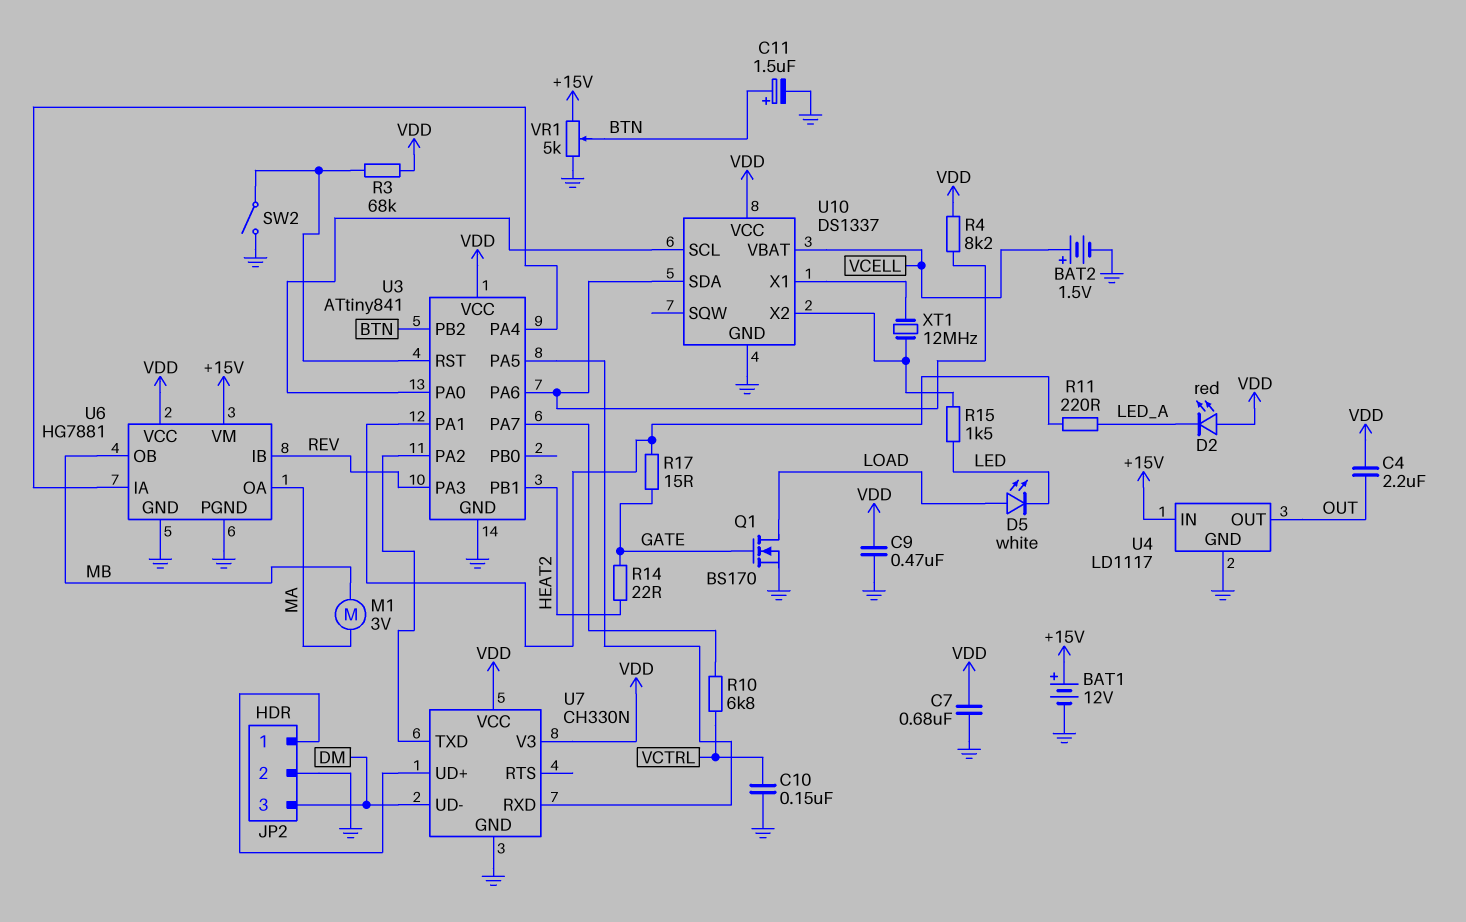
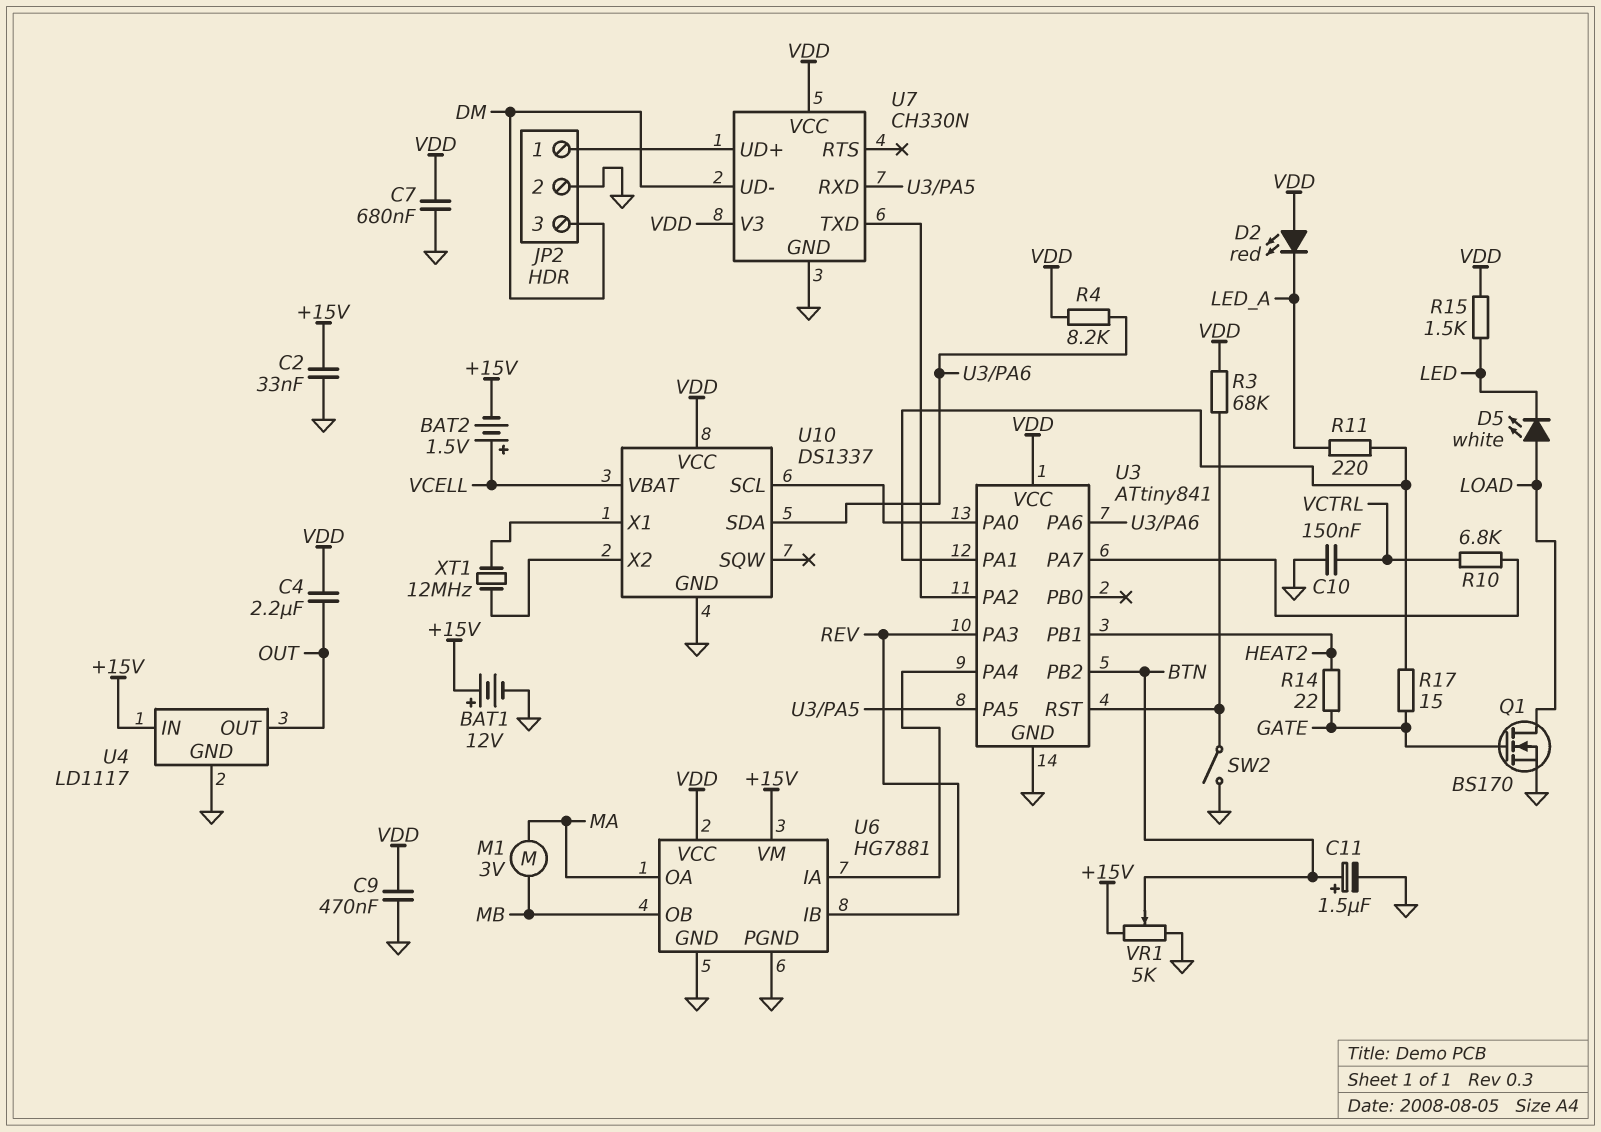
BAT2: 1.5V (plus VCELL, minus GND) -> 1.5V (plus VCELL, minus +15V)
C2: none -> 33nF (+15V, GND)
R15: 1.5k (LED, U10/X2) -> 1.5k (LED, VDD)

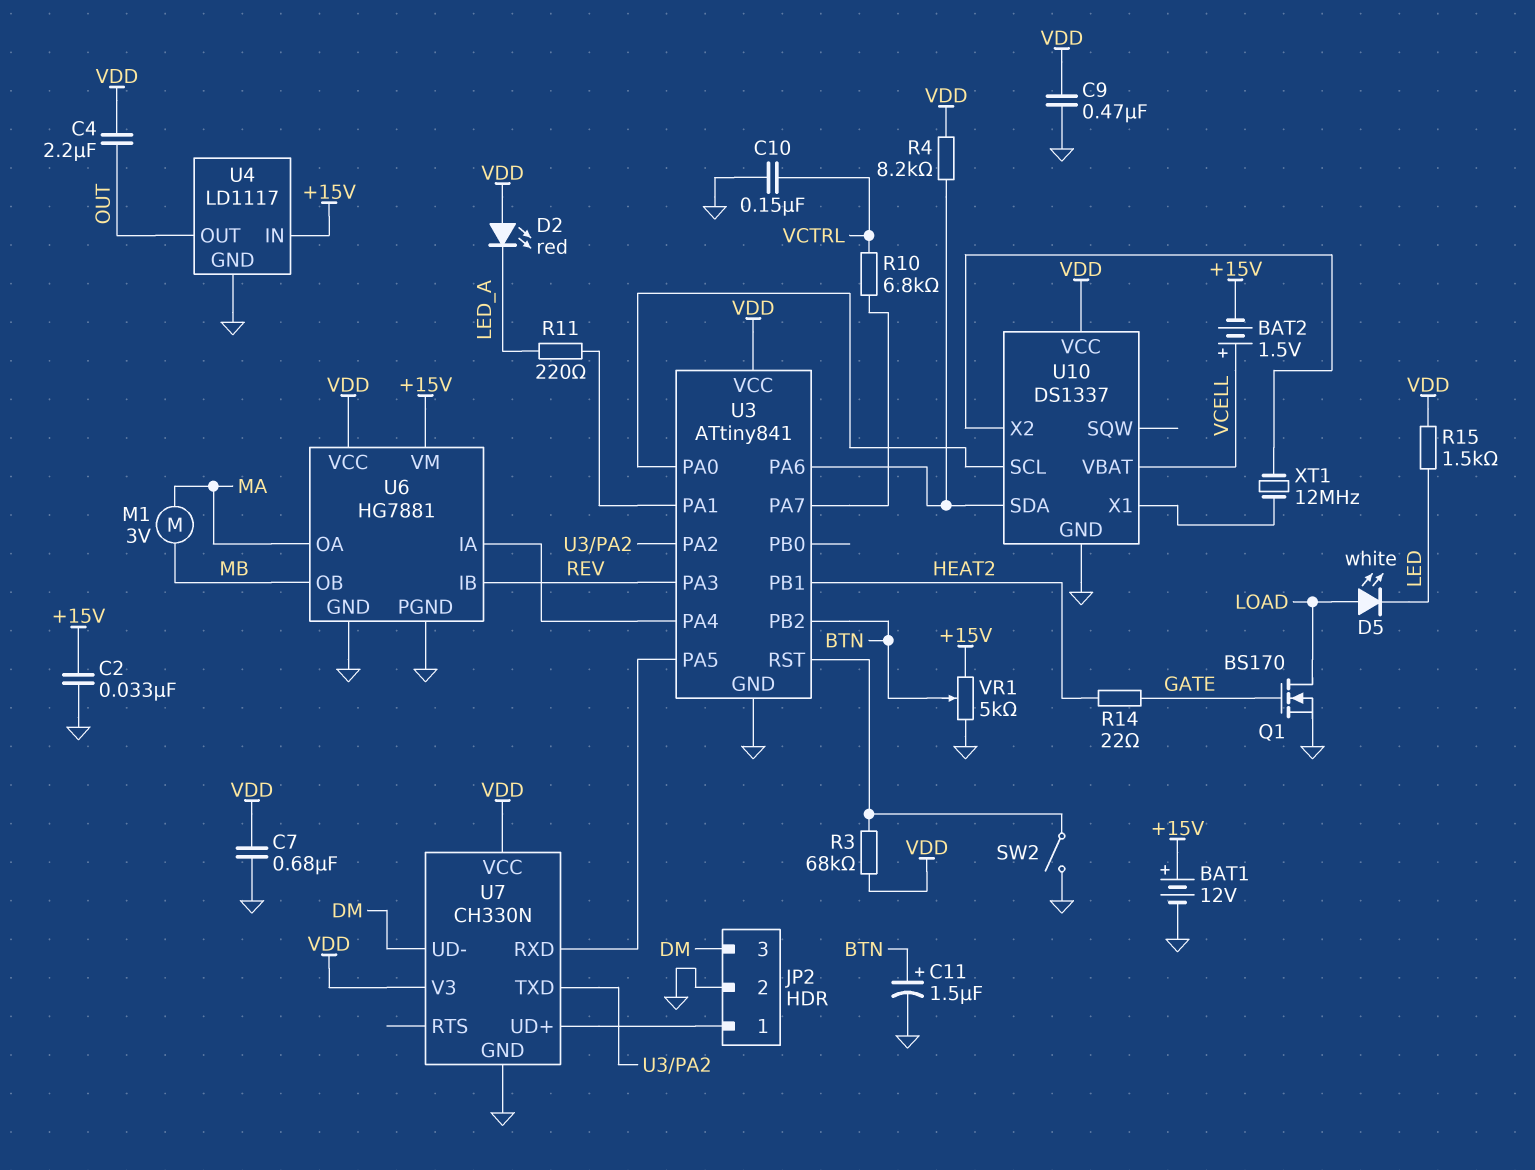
R17: 15 (GATE, U3/PA1) -> none

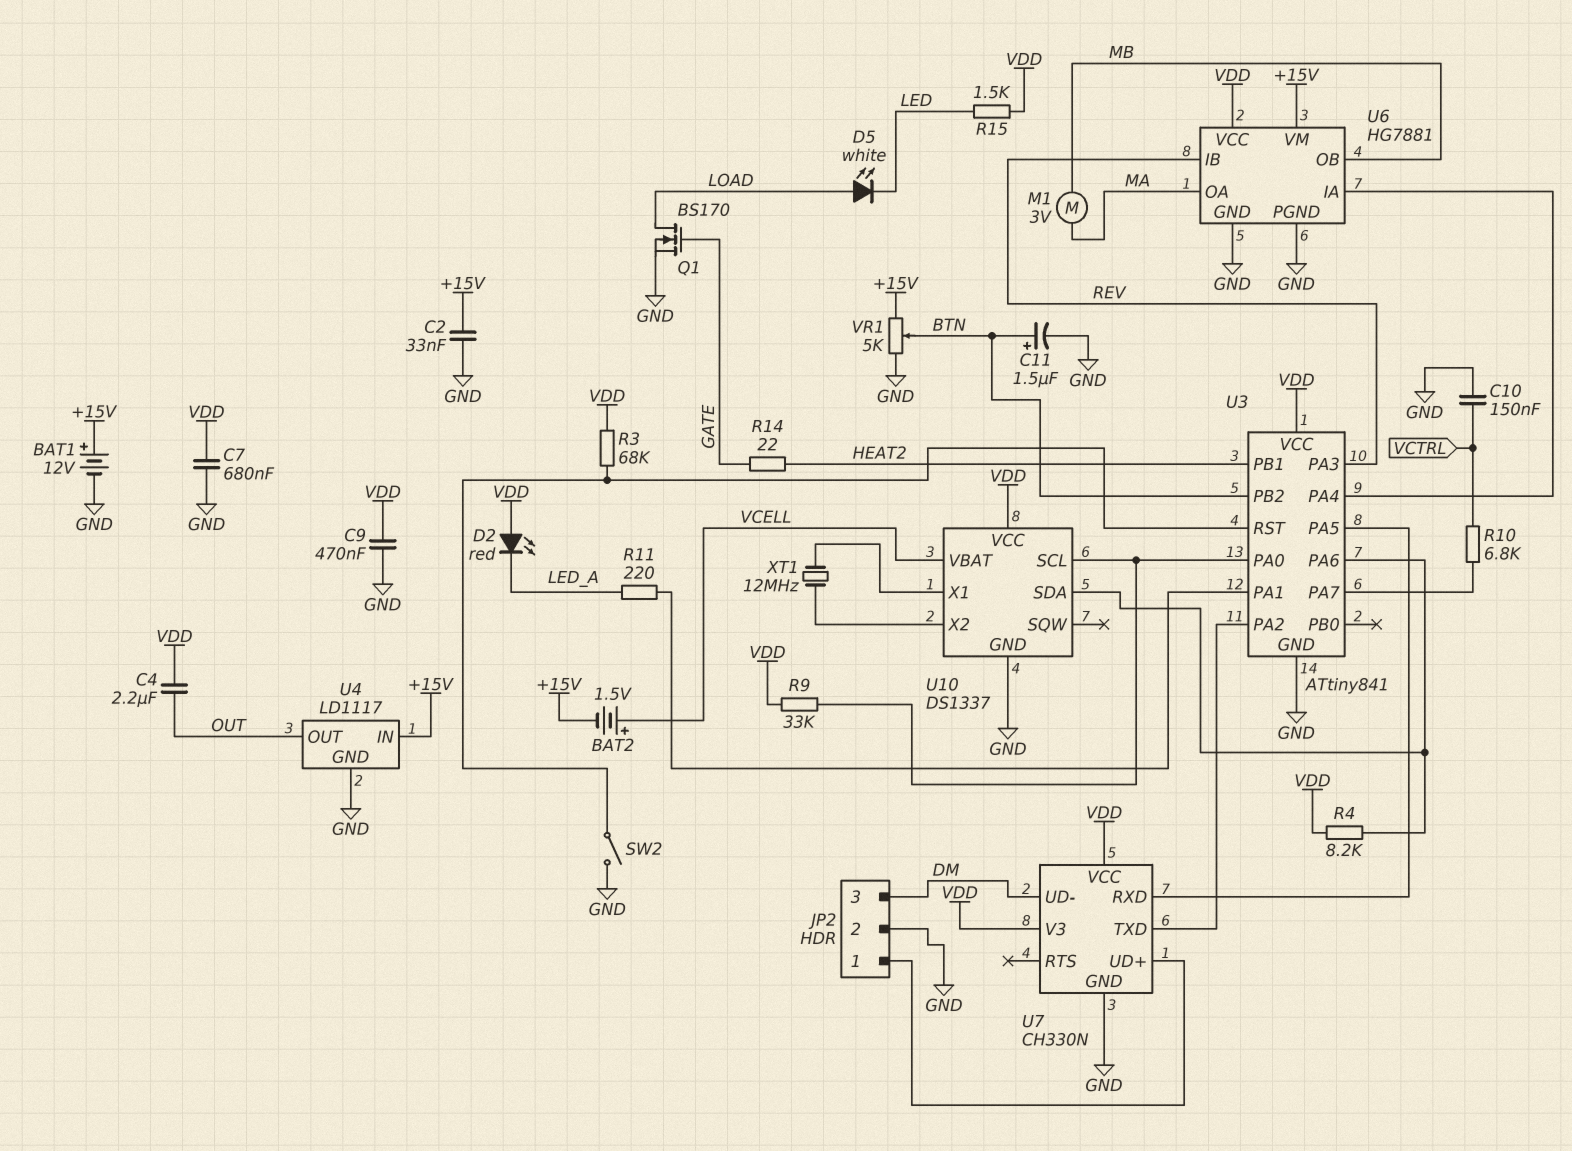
R9: none -> 33k (U3/PA0, VDD)

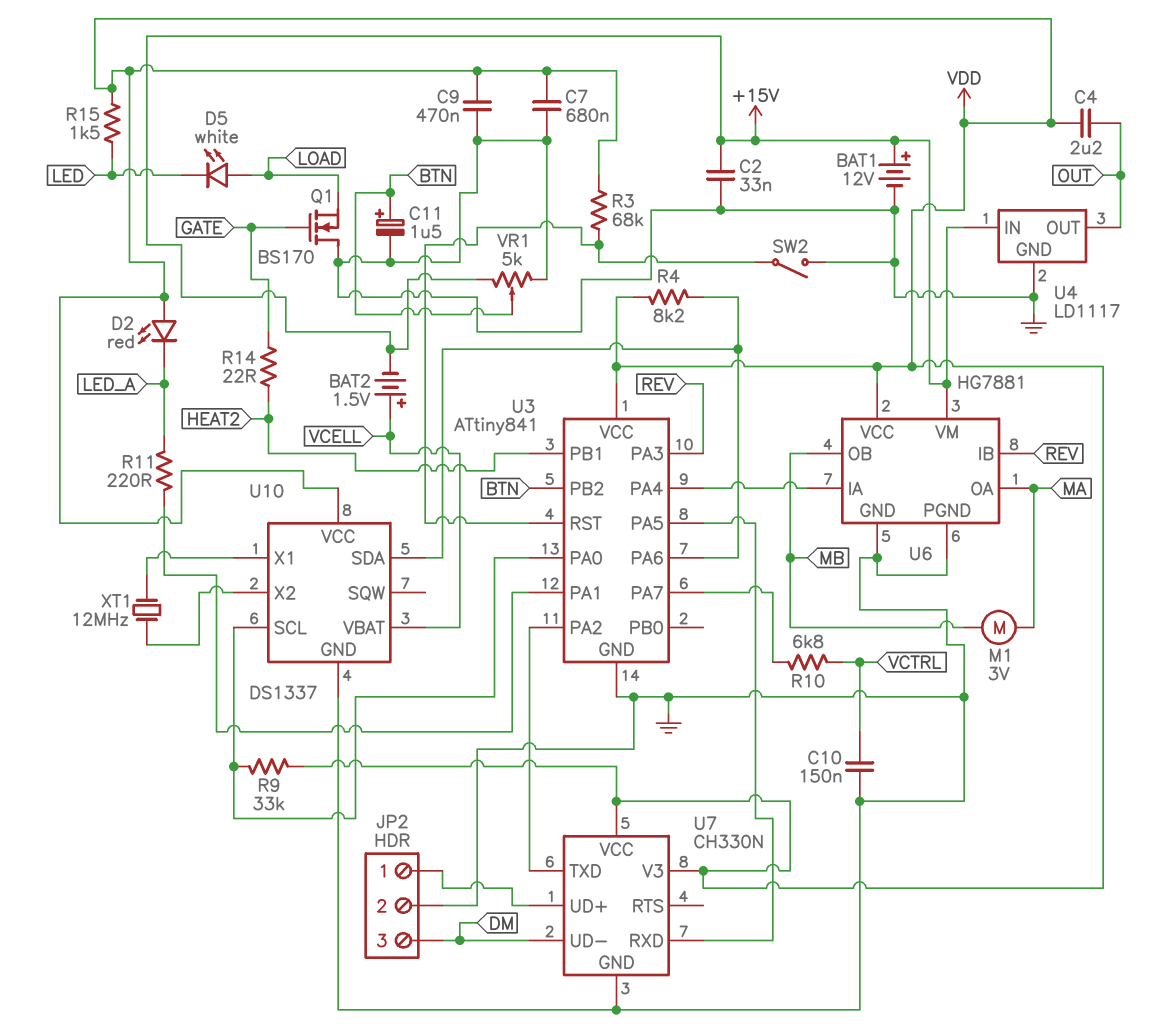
Q1: NMOS BS170 (G GATE, D LOAD, S GND) -> NMOS BS170 (G GATE, D GND, S LOAD)

